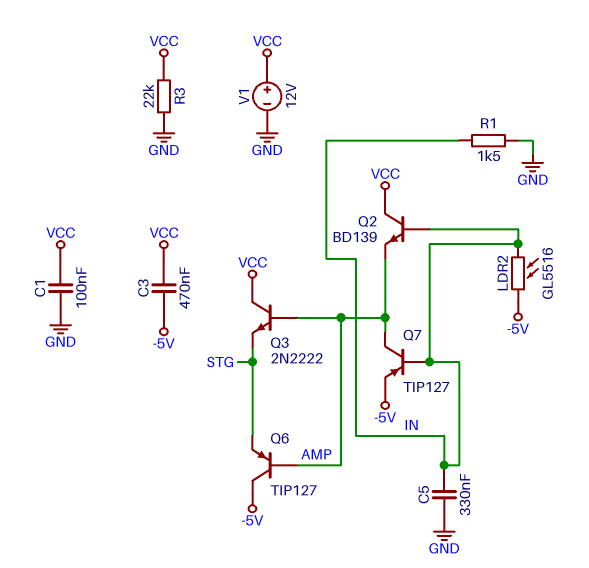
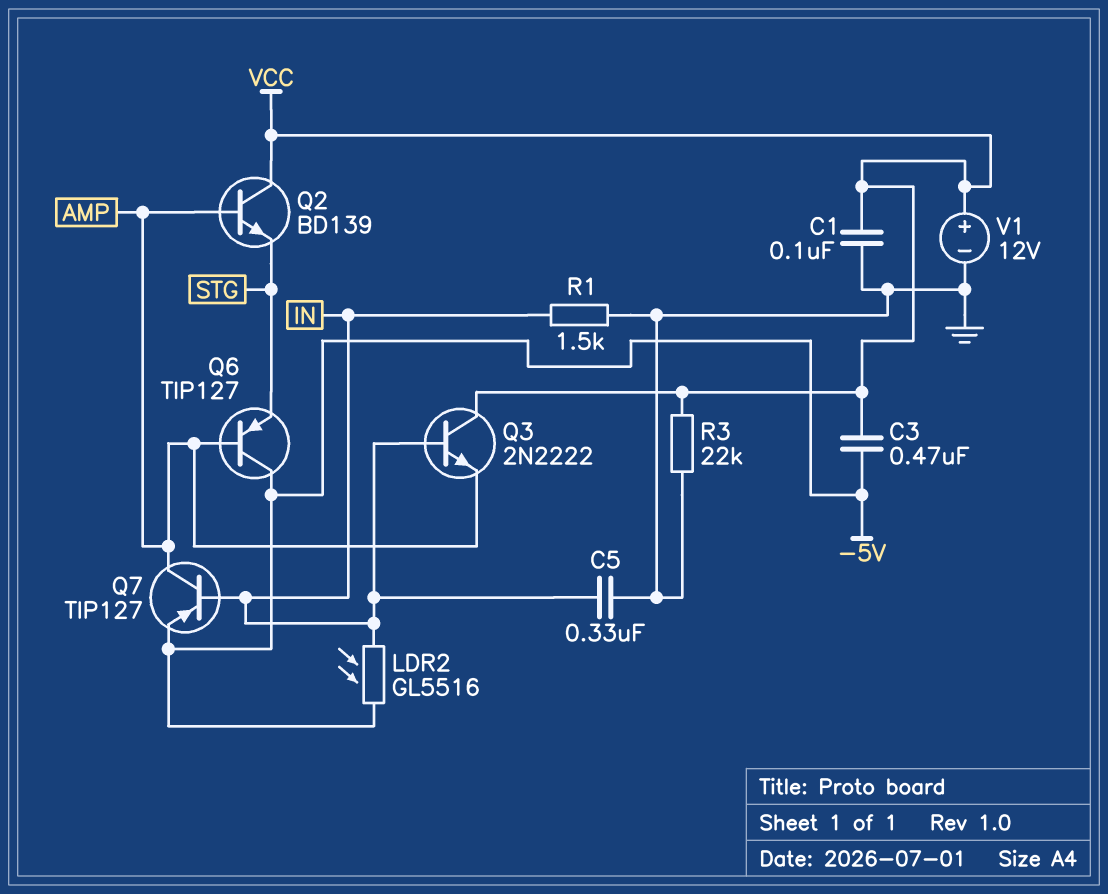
Q2: NPN BD139 (B IN, C VCC, E AMP) -> NPN BD139 (B AMP, C VCC, E STG)
Q3: NPN 2N2222 (B AMP, C VCC, E STG) -> NPN 2N2222 (B IN, C VCC, E AMP)

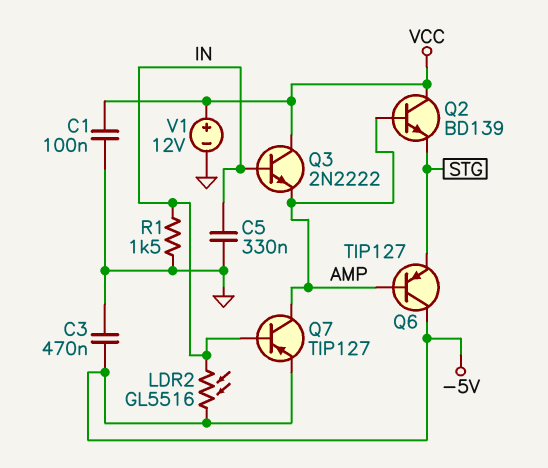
C3: 470nF (-5V, VCC) -> 470nF (-5V, GND)
R3: 22k (GND, VCC) -> none

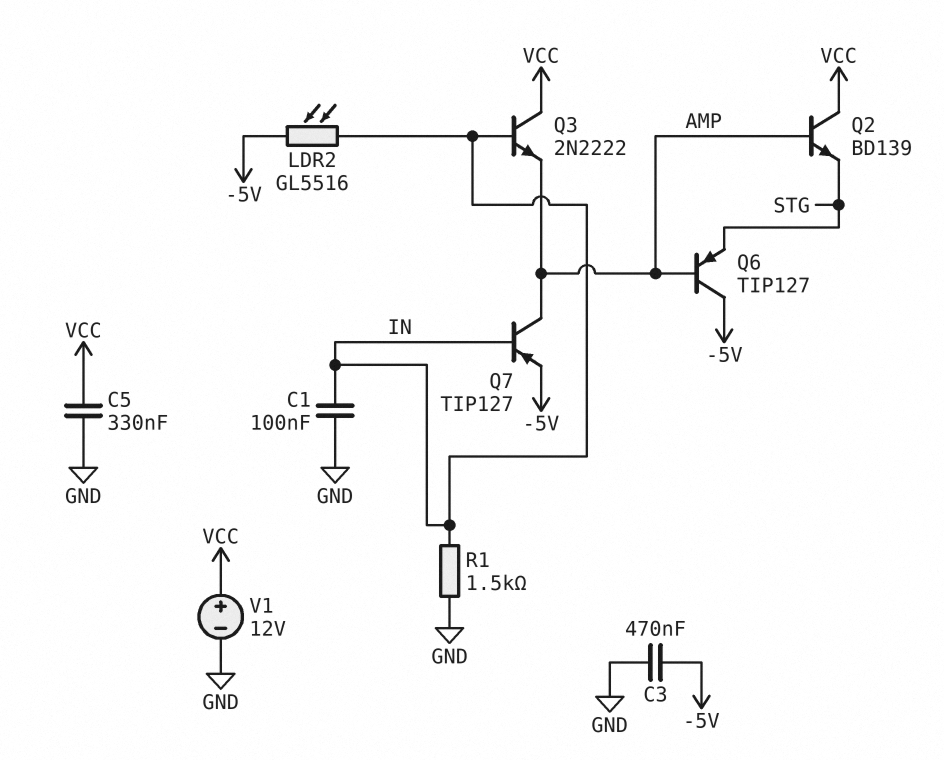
C1: 100nF (GND, VCC) -> 100nF (GND, IN)
C5: 330nF (GND, IN) -> 330nF (GND, VCC)

